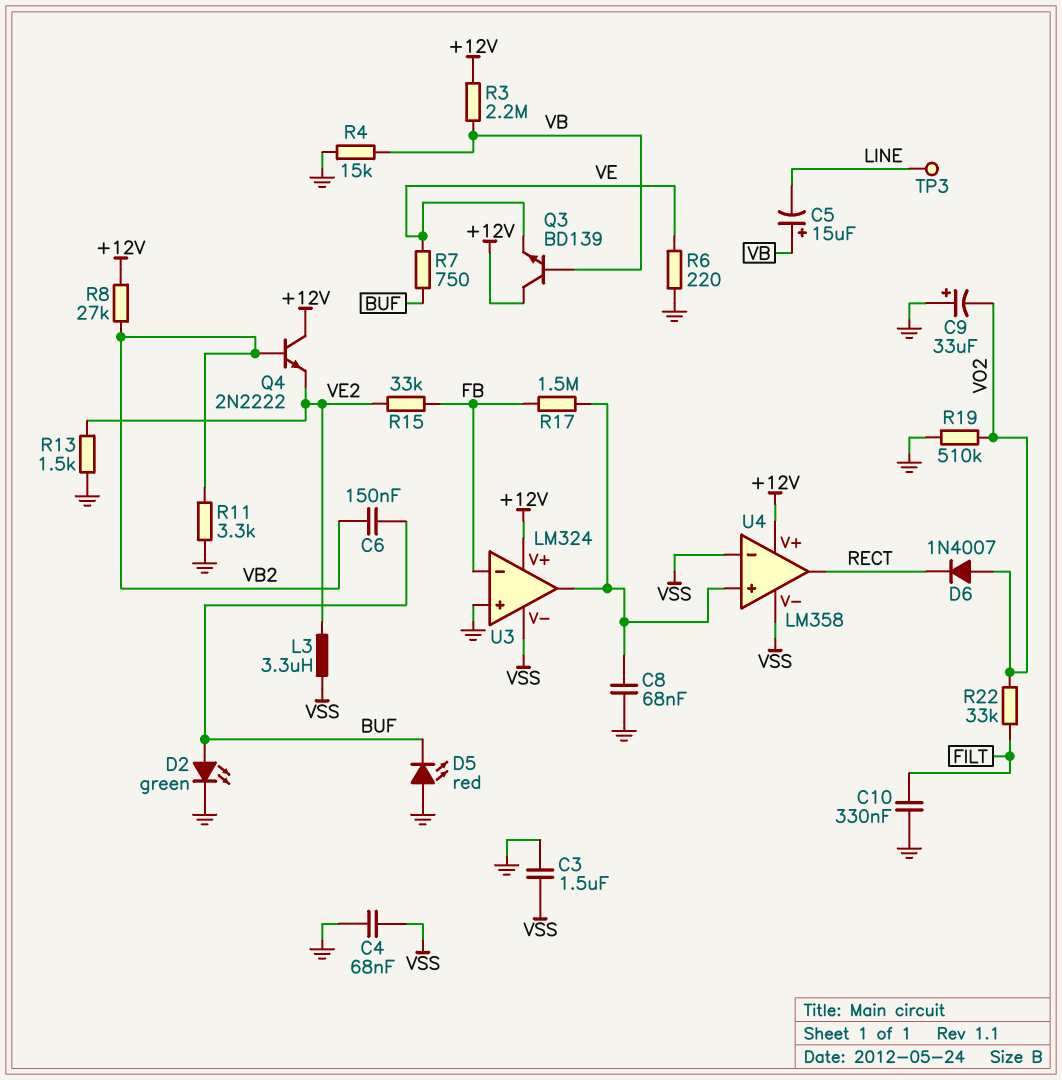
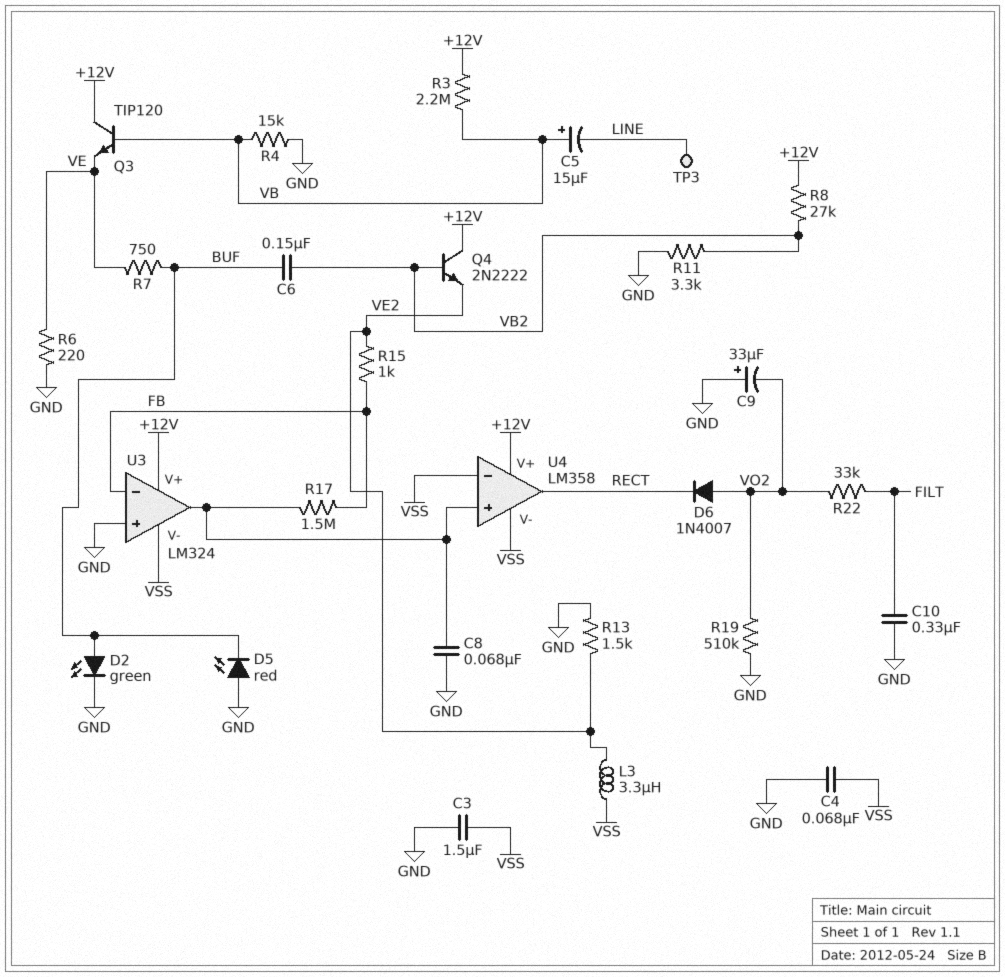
Q3: NPN BD139 (B VB, C +12V, E VE) -> NPN TIP120 (B VB, C +12V, E VE)
R15: 33k (FB, VE2) -> 1k (FB, VE2)

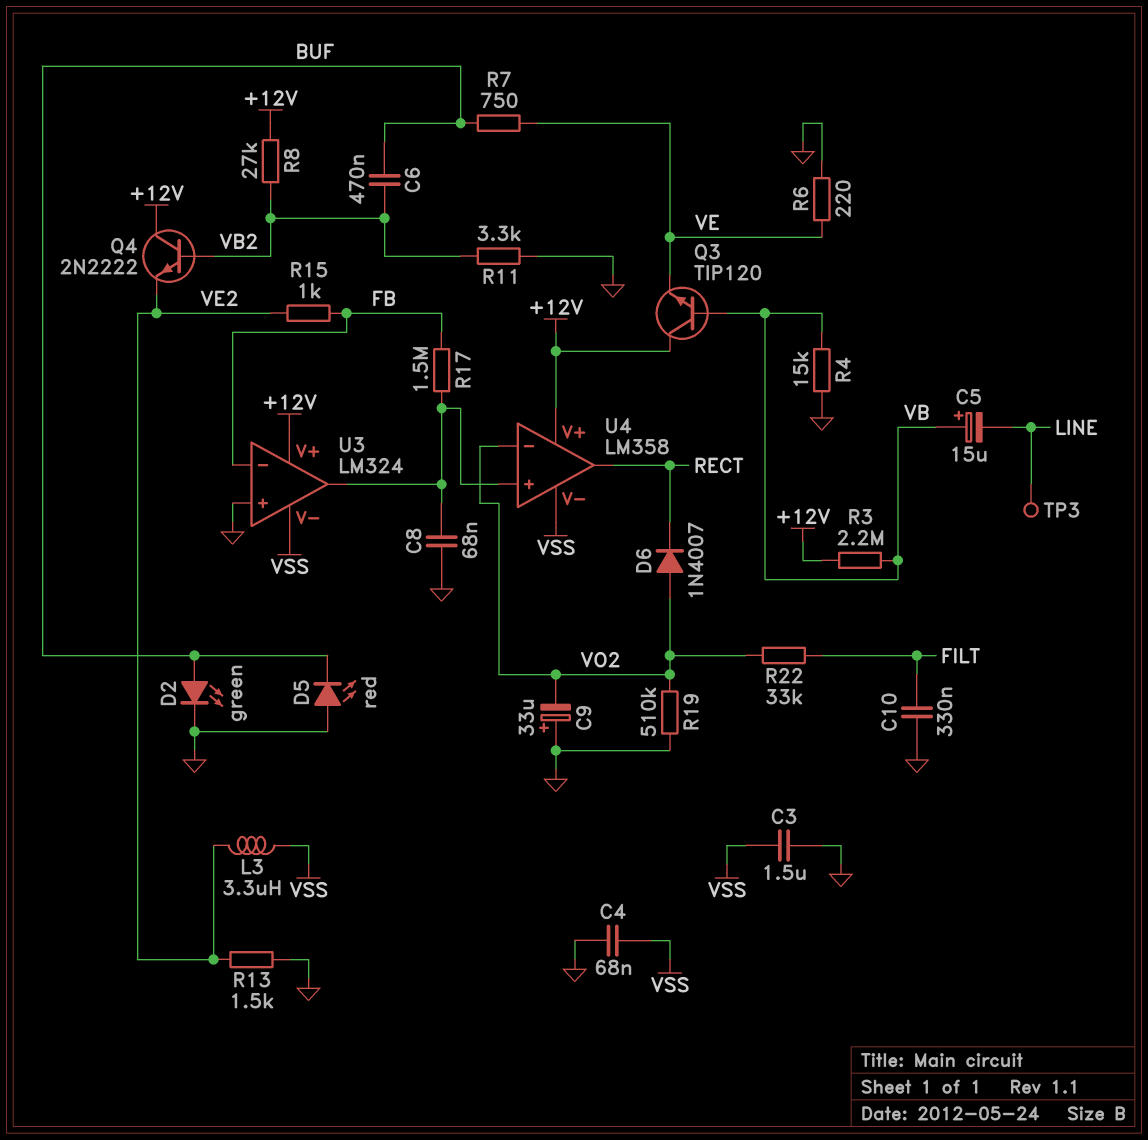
C6: 150nF (BUF, VB2) -> 470nF (BUF, VB2)
U4 pin in-: VSS -> VO2

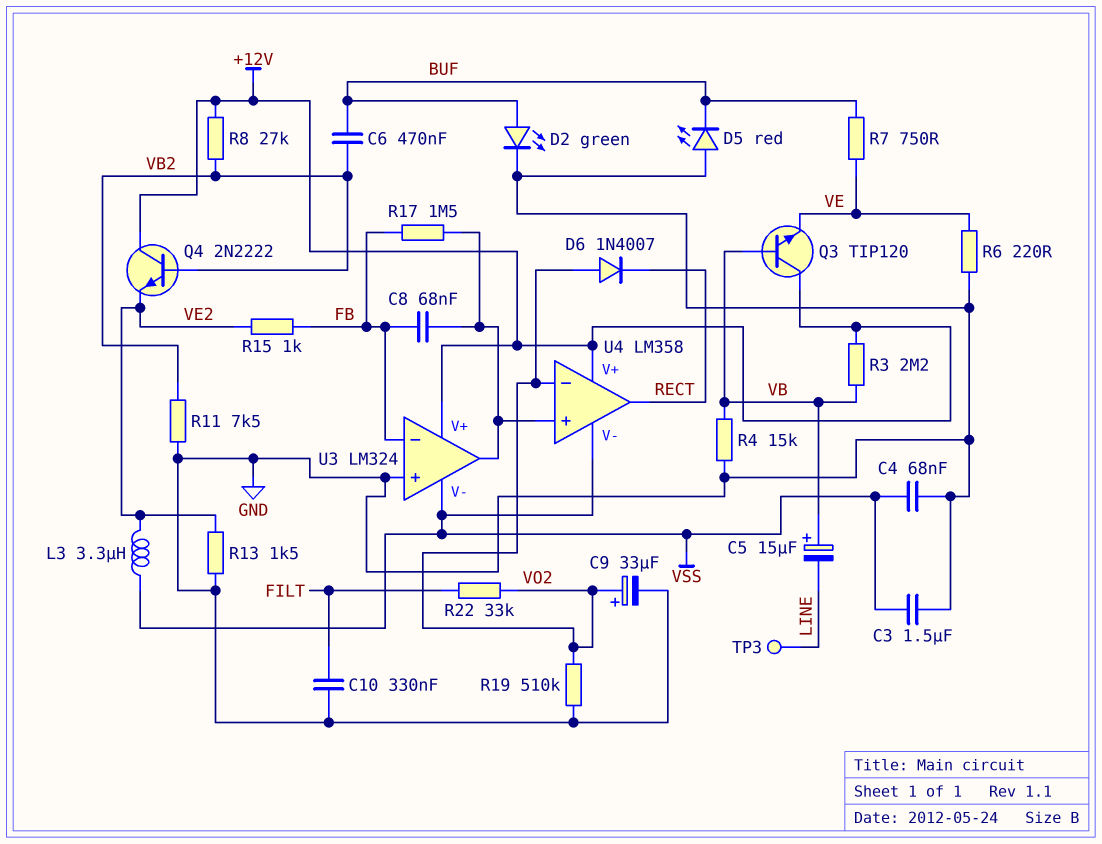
C8: 68nF (GND, U3/out) -> 68nF (FB, U3/out)
C9: 33uF (plus GND, minus VO2) -> 33uF (plus VO2, minus GND)
R11: 3.3k (GND, VB2) -> 7.5k (GND, VB2)

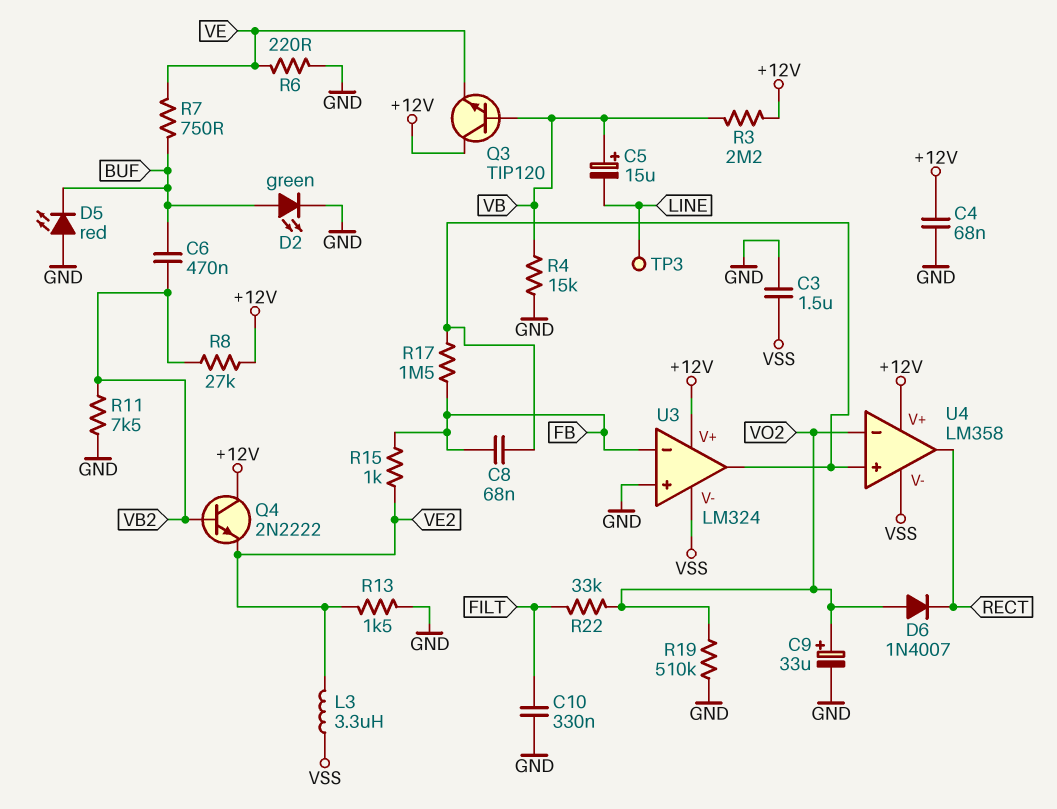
C4: 68nF (GND, VSS) -> 68nF (+12V, GND)

